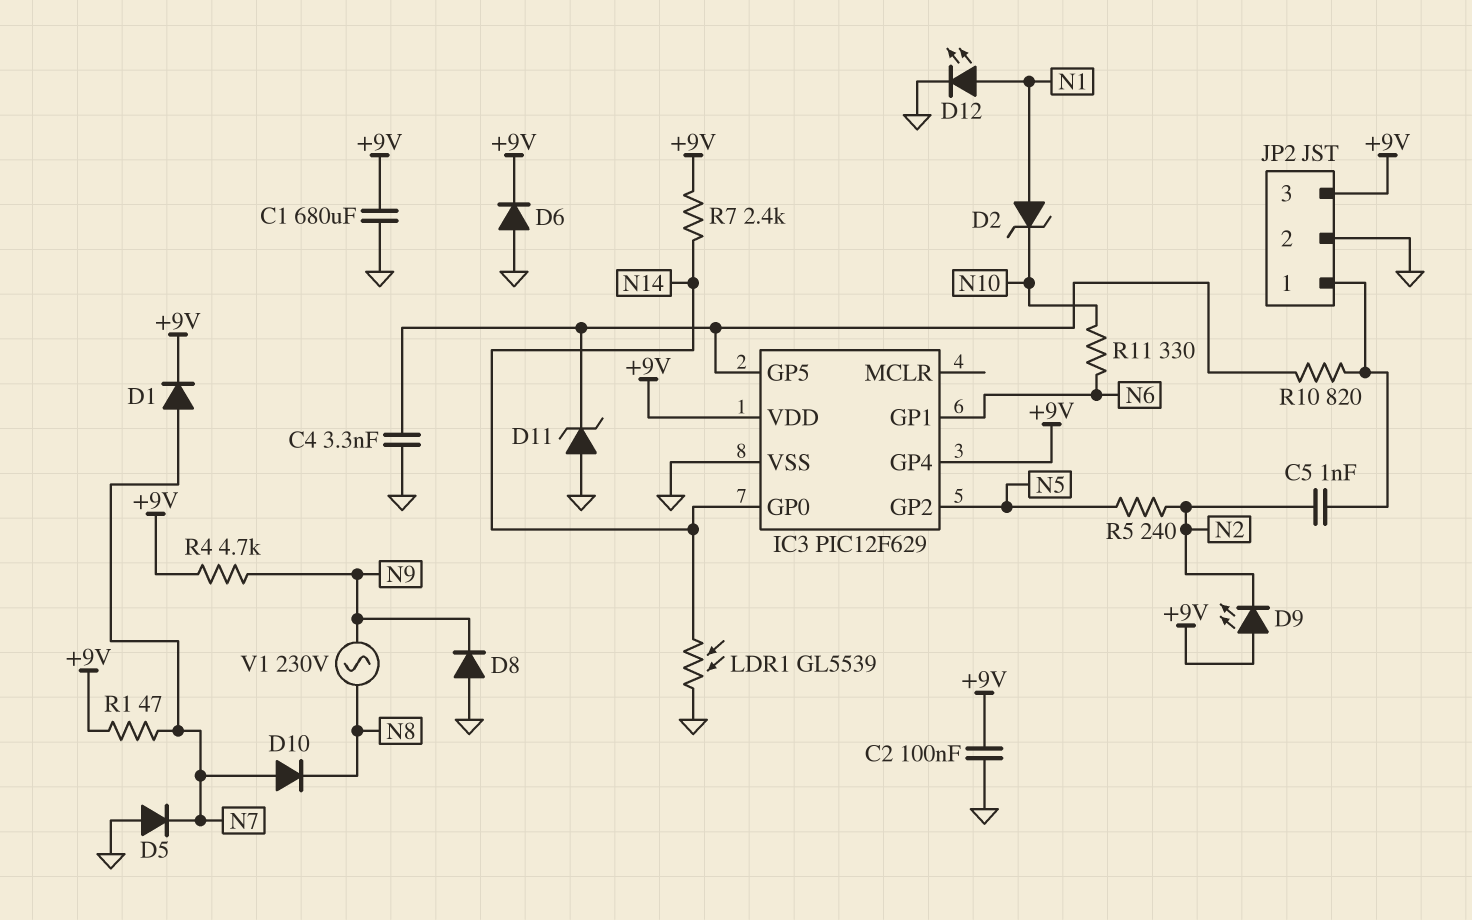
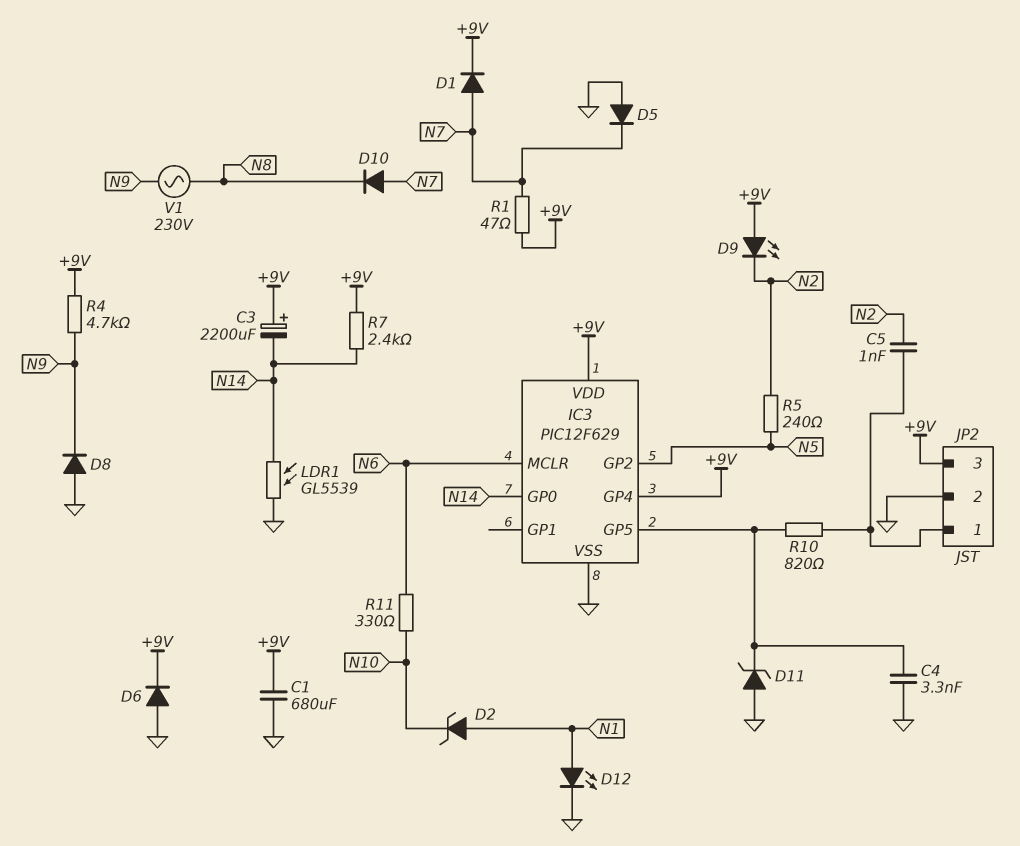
C2: 100nF (+9V, GND) -> none
C3: none -> 2200uF (plus +9V, minus N14)
IC3 pin GP1: N6 -> none
IC3 pin MCLR: none -> N6

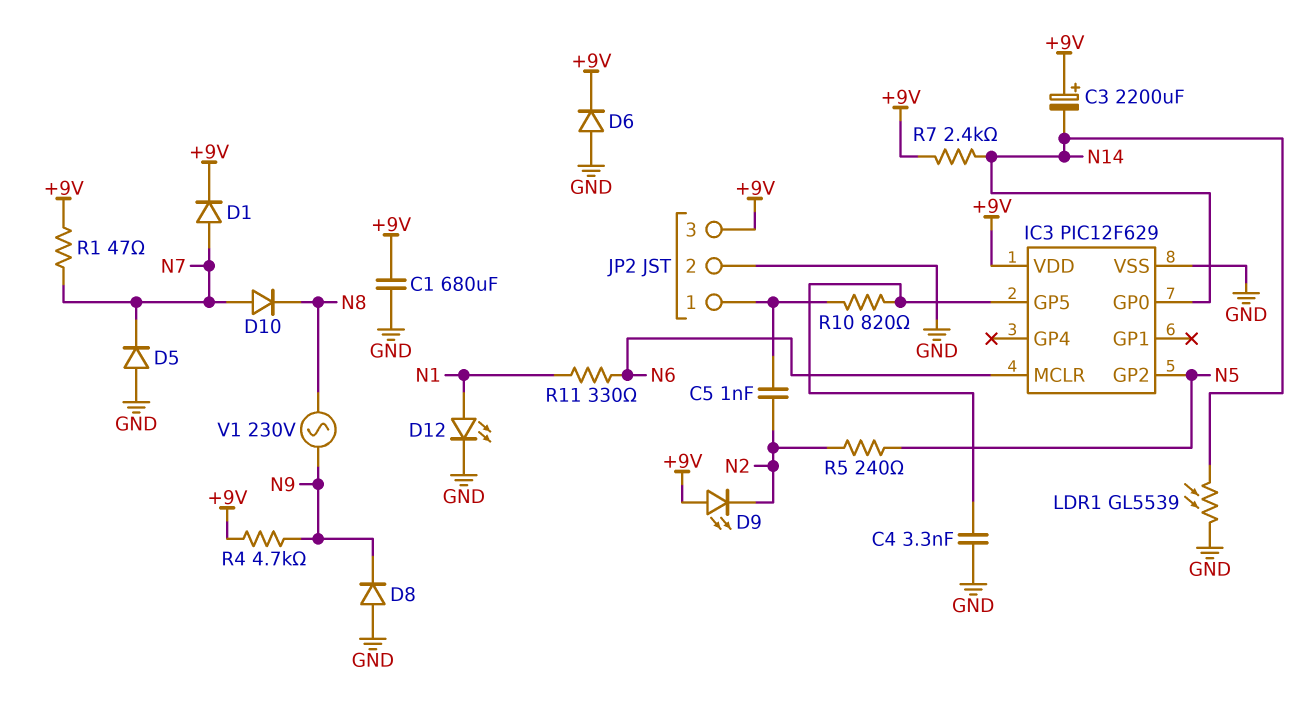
D2: zener (A N1, K N10) -> none
D11: zener (A GND, K IC3/GP5) -> none
IC3 pin GP4: +9V -> none
R11: 330 (N6, N10) -> 330 (N1, N6)

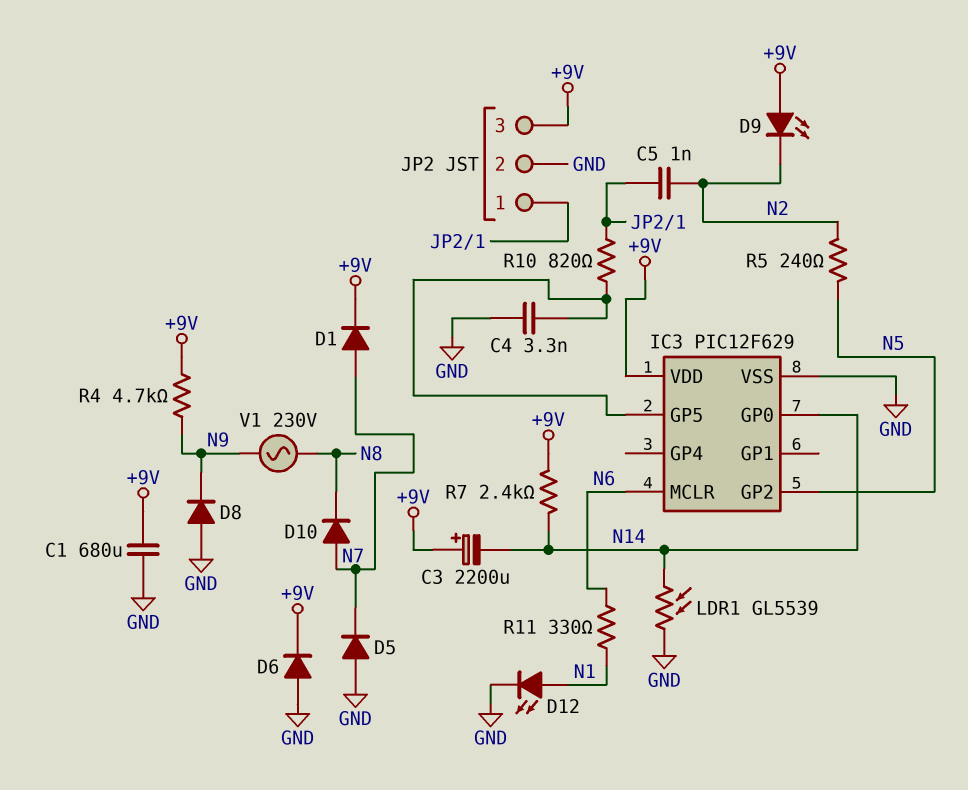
R1: 47 (+9V, N7) -> none

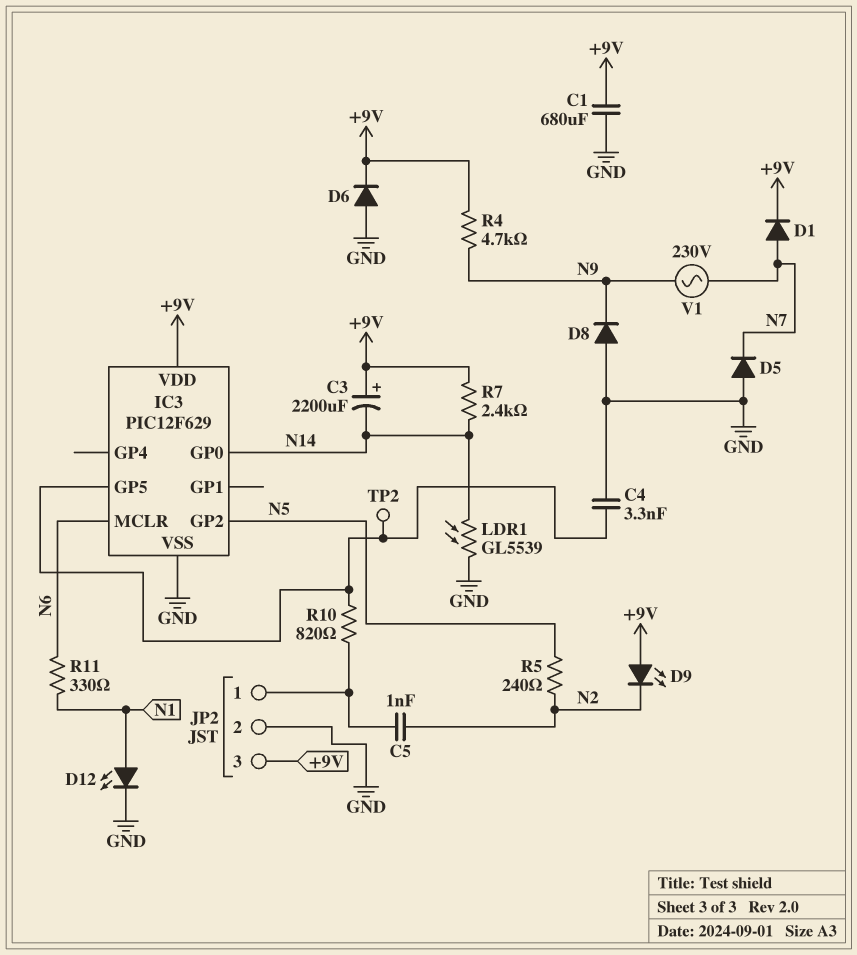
D10: diode (A N7, K N8) -> none
TP2: none -> test point (IC3/GP5)
V1: AC 230V (N8, N9) -> AC 230V (N7, N9)

